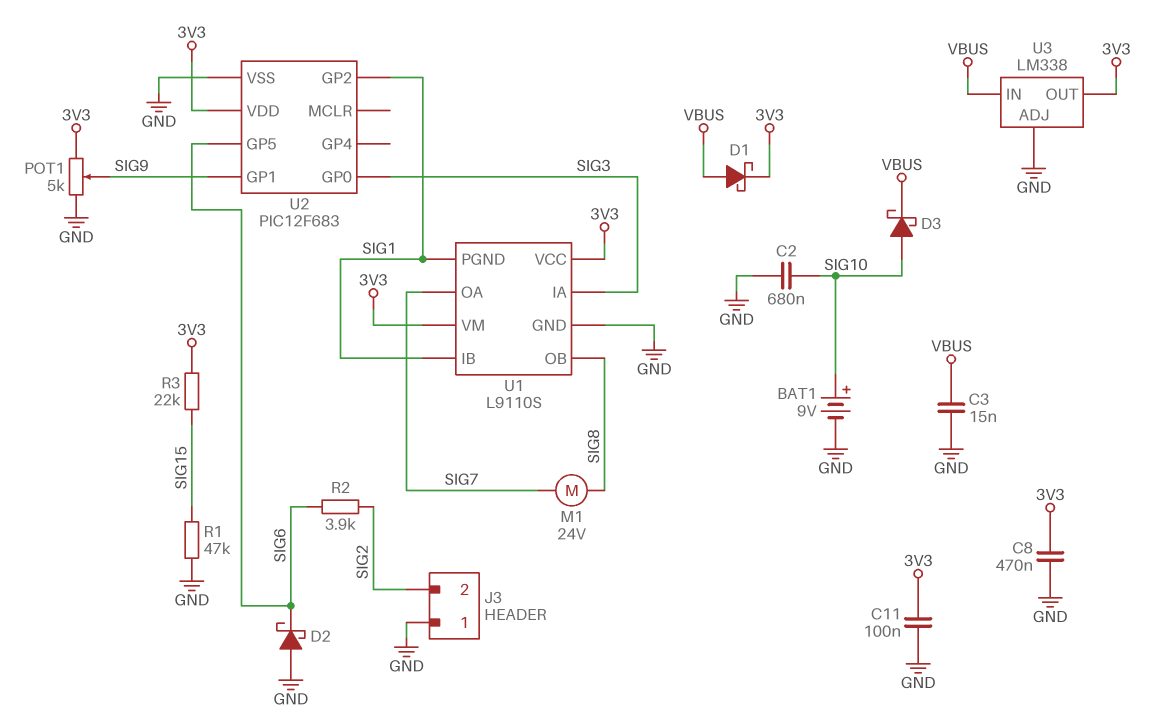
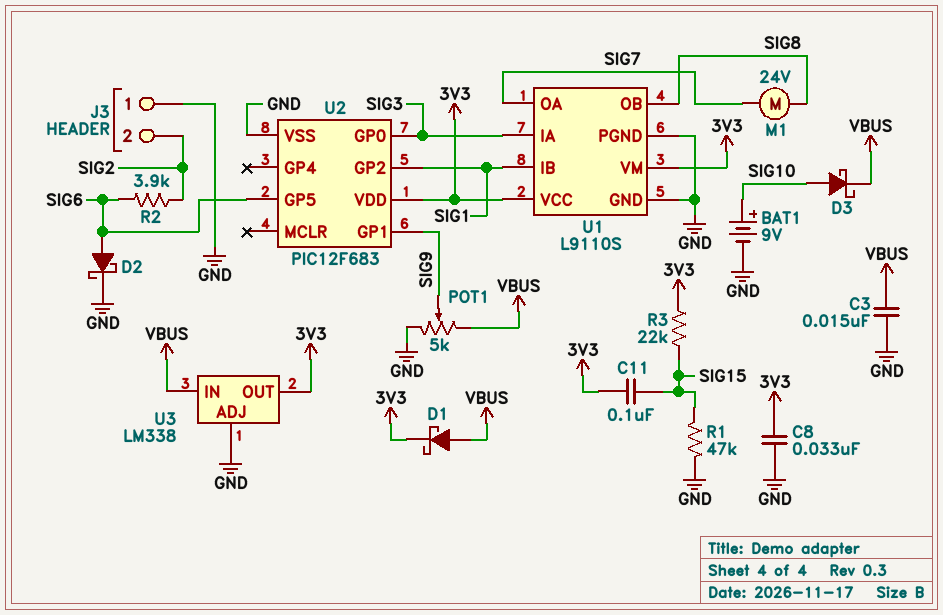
C2: 680nF (GND, SIG10) -> none
C8: 470nF (3V3, GND) -> 33nF (3V3, GND)
C11: 100nF (3V3, GND) -> 100nF (3V3, SIG15)
D2: schottky (A GND, K SIG6) -> schottky (A SIG6, K GND)
POT1: 5k (3V3, GND, wiper SIG9) -> 5k (GND, VBUS, wiper SIG9)
U1 pin PGND: SIG1 -> GND

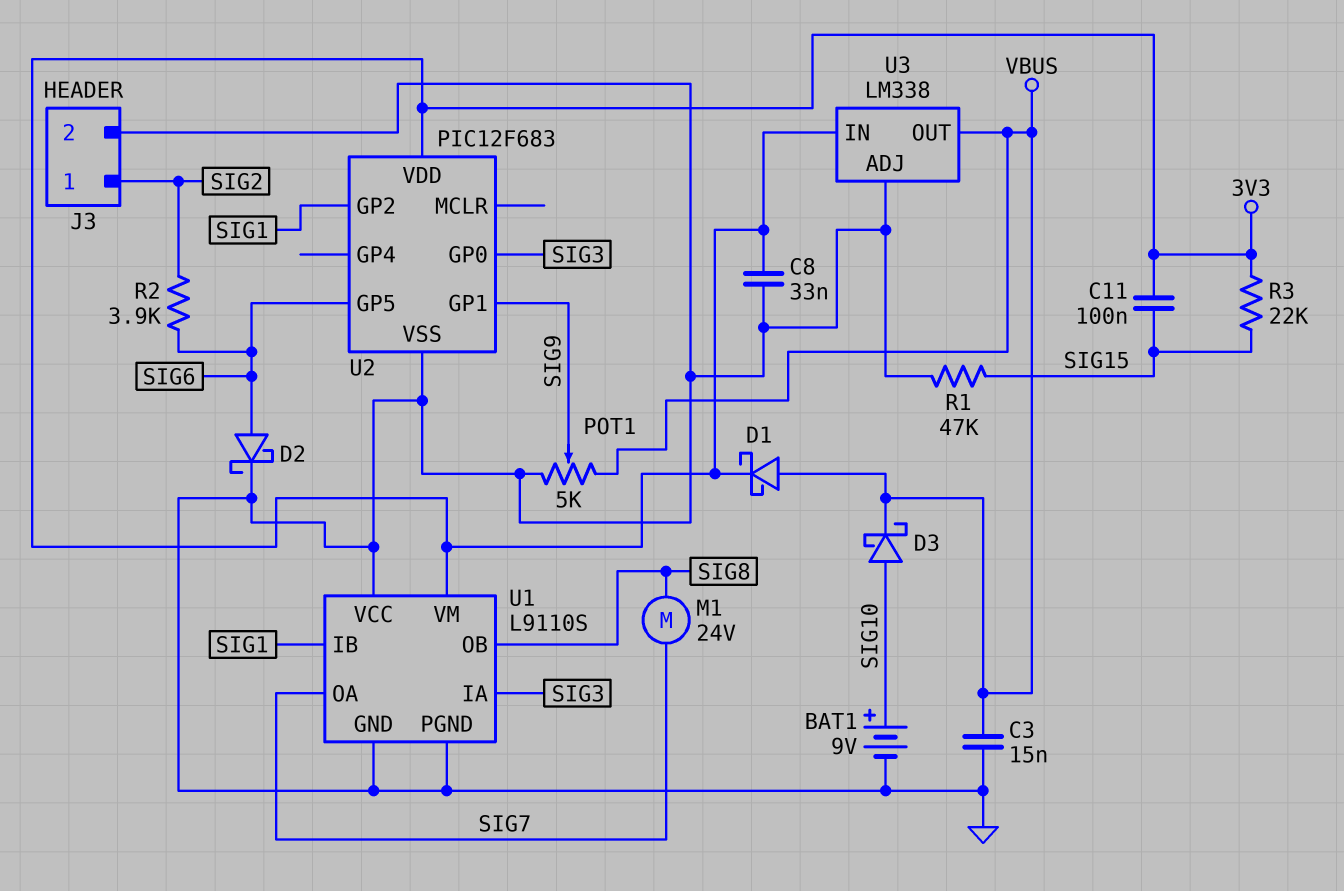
J3 pin 1: GND -> SIG2
J3 pin 2: SIG2 -> GND
U1 pin VCC: 3V3 -> GND
U3 pin IN: VBUS -> 3V3
U3 pin OUT: 3V3 -> VBUS

